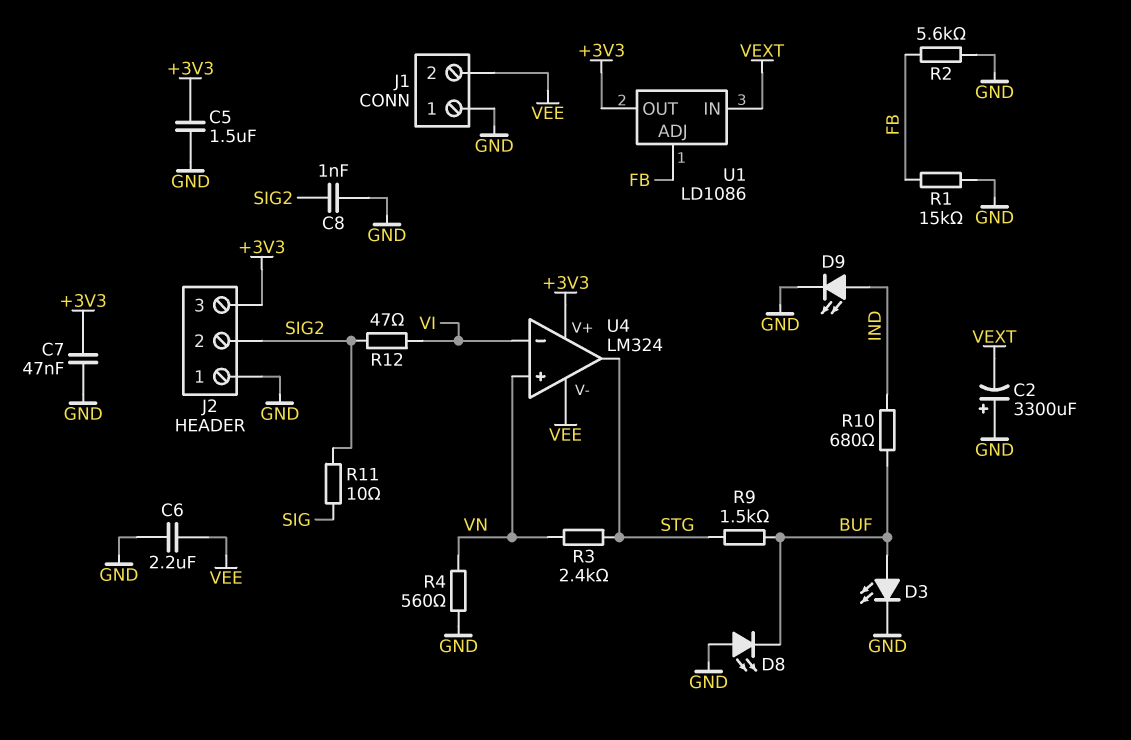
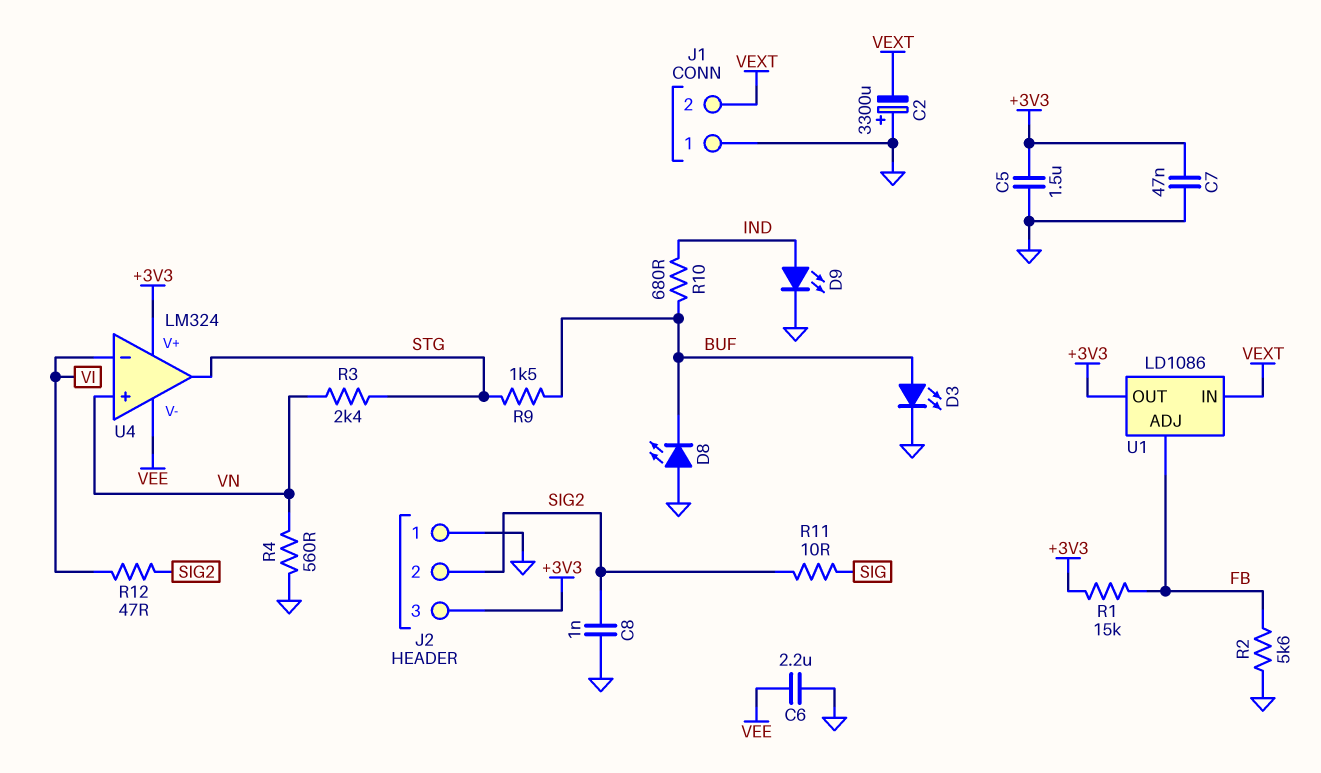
J1 pin 2: VEE -> VEXT
R1: 15k (FB, GND) -> 15k (+3V3, FB)

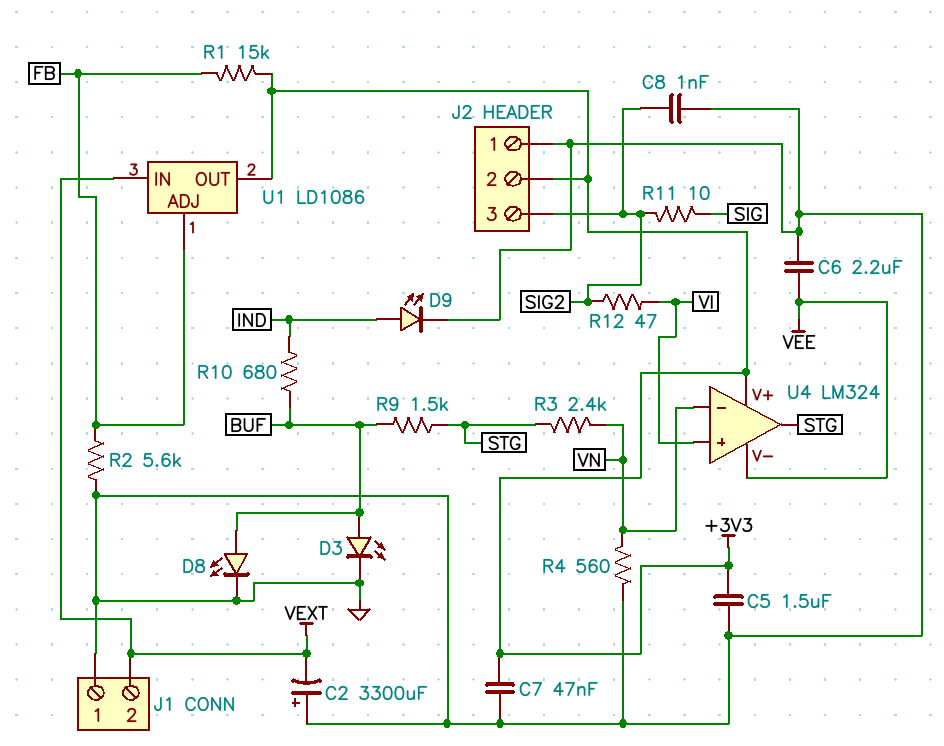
D8: LED (A GND, K BUF) -> LED (A BUF, K GND)
J2 pin 2: SIG2 -> +3V3
J2 pin 3: +3V3 -> SIG2
U4 pin in+: VN -> VI
U4 pin in-: VI -> VN

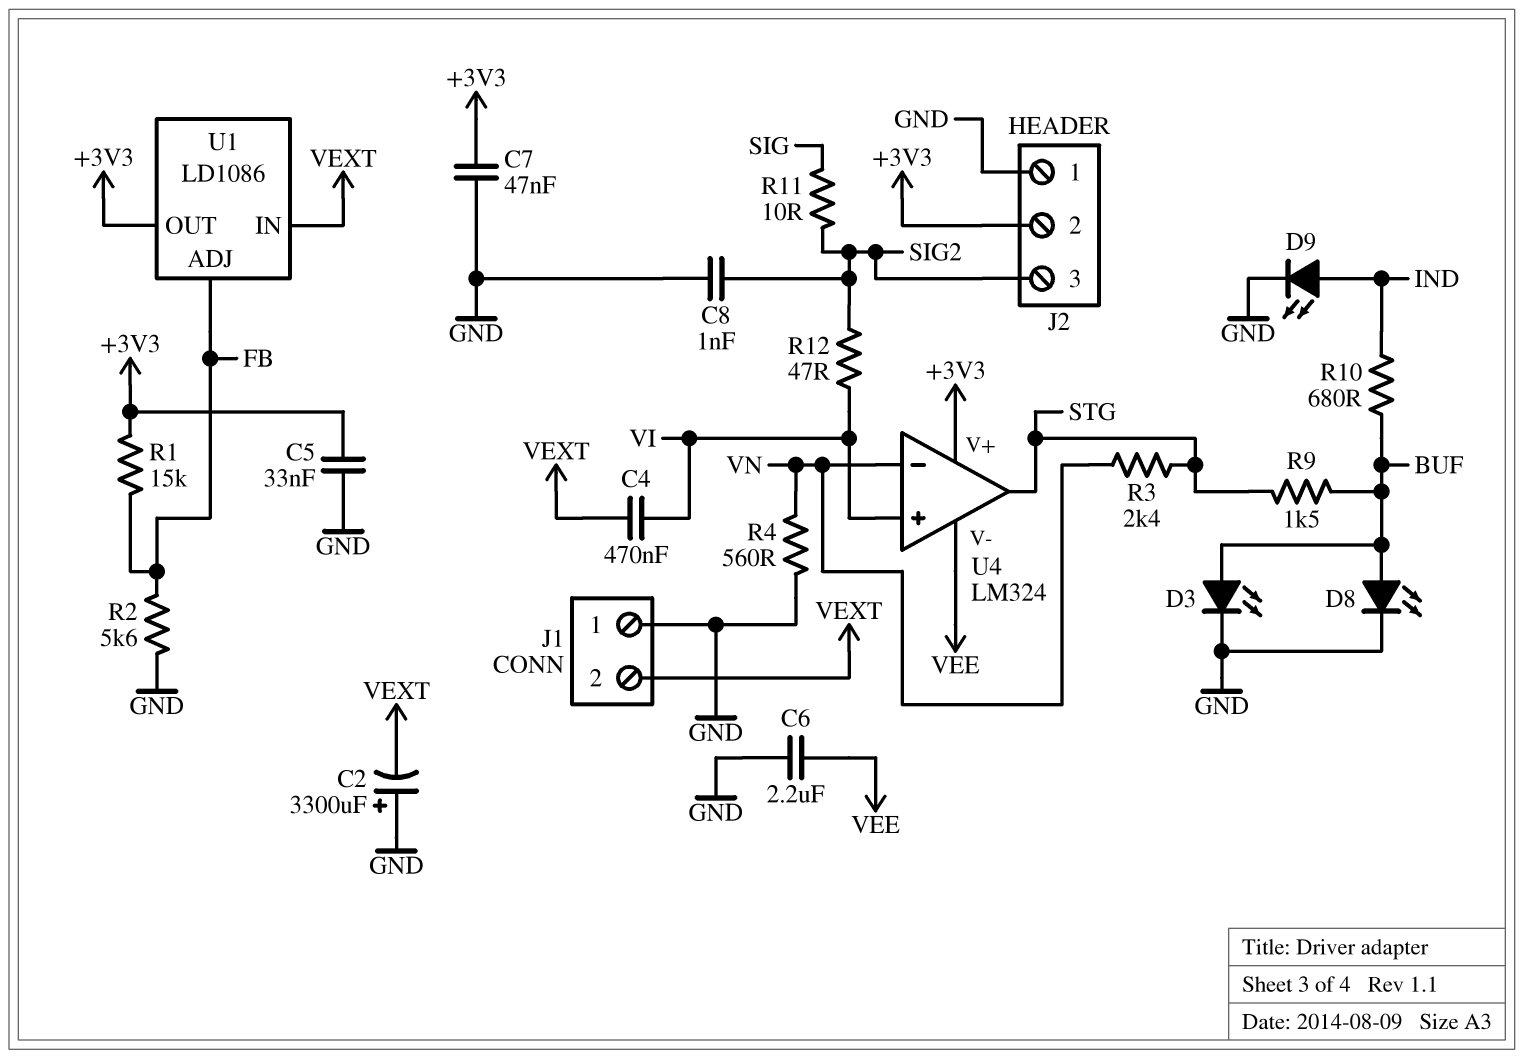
C4: none -> 470nF (VEXT, VI)
C5: 1.5uF (+3V3, GND) -> 33nF (+3V3, GND)

